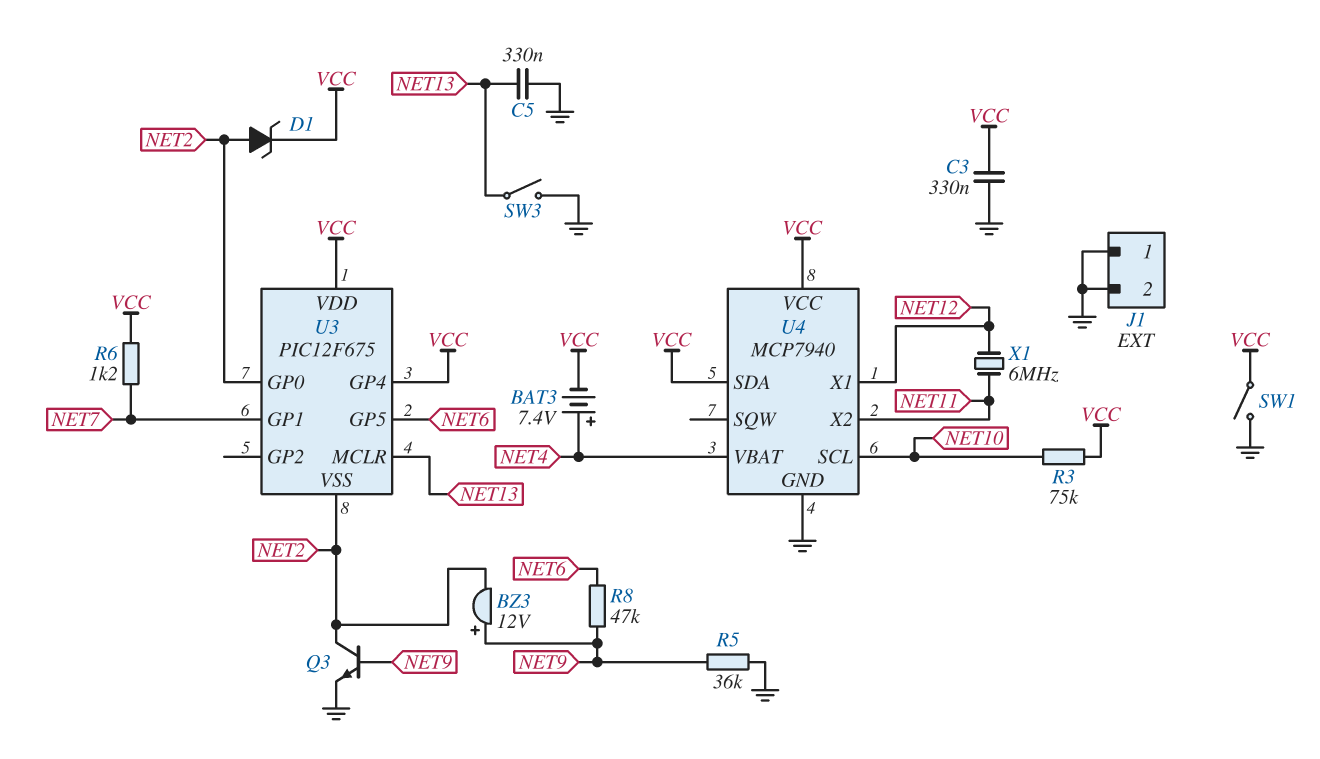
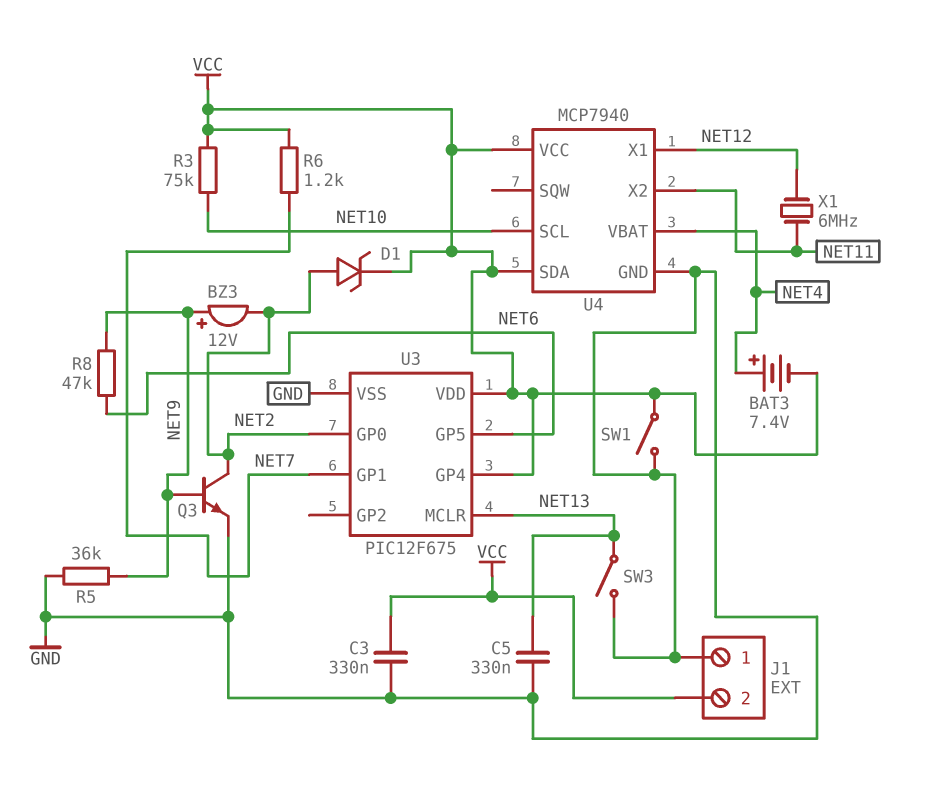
J1 pin 2: GND -> VCC
U3 pin VSS: NET2 -> GND

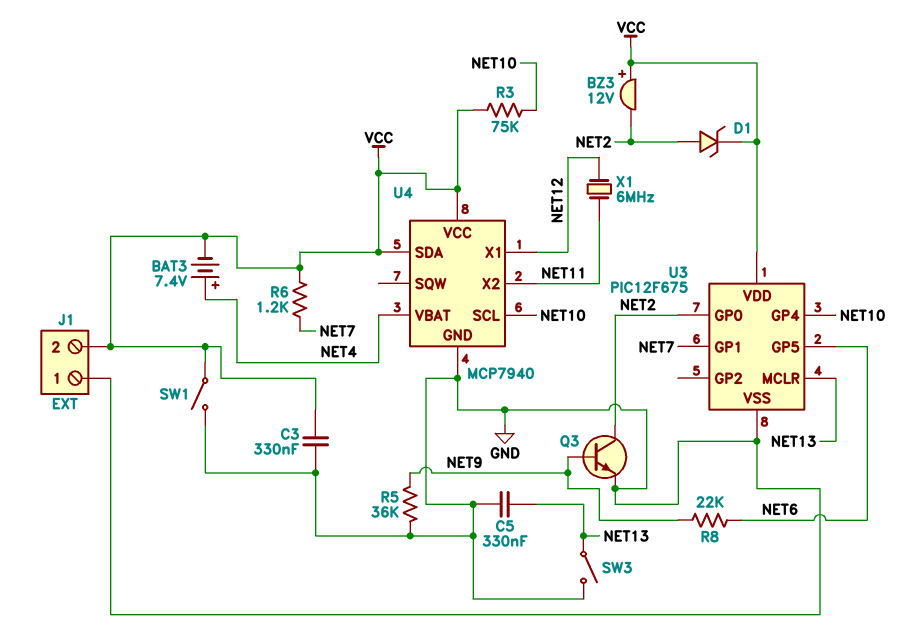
BZ3: buzzer 12V (plus NET9, minus NET2) -> buzzer 12V (plus VCC, minus NET2)
R8: 47k (NET6, NET9) -> 22k (NET6, NET9)
U3 pin GP4: VCC -> NET10

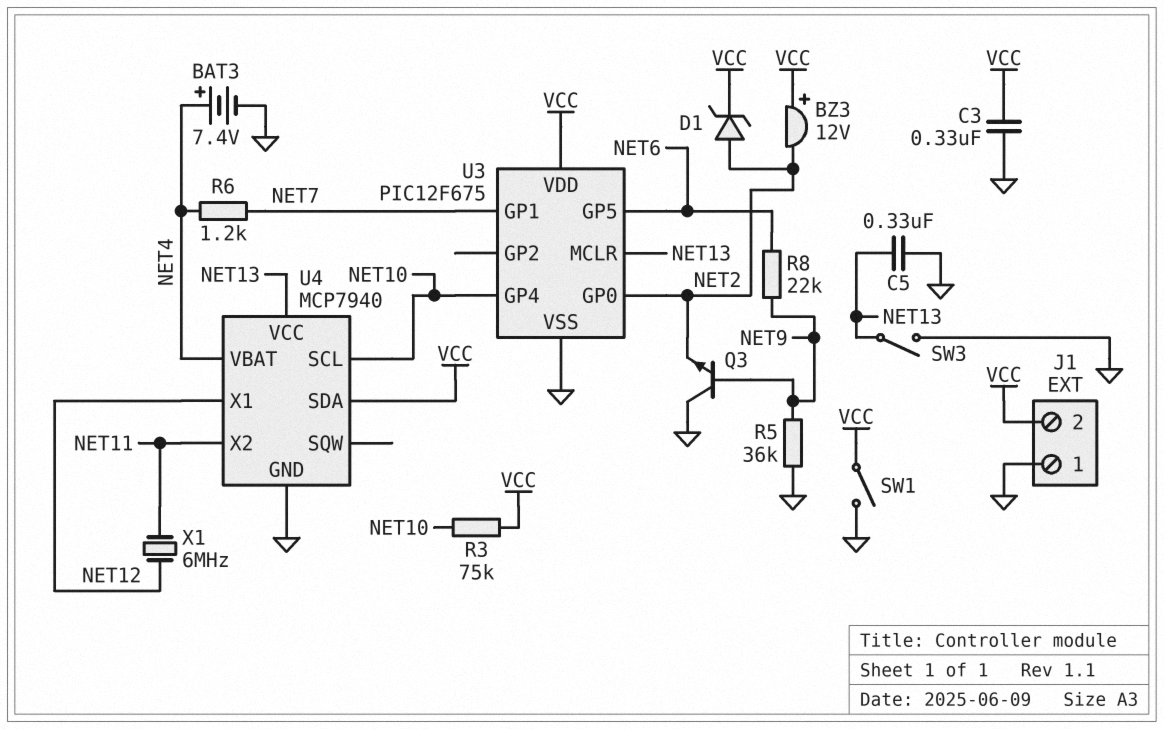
BAT3: 7.4V (plus NET4, minus VCC) -> 7.4V (plus NET4, minus GND)
Q3: NPN (B NET9, C NET2, E GND) -> NPN (B NET9, C GND, E NET2)
R6: 1.2k (NET7, VCC) -> 1.2k (NET4, NET7)
U4 pin VCC: VCC -> NET13

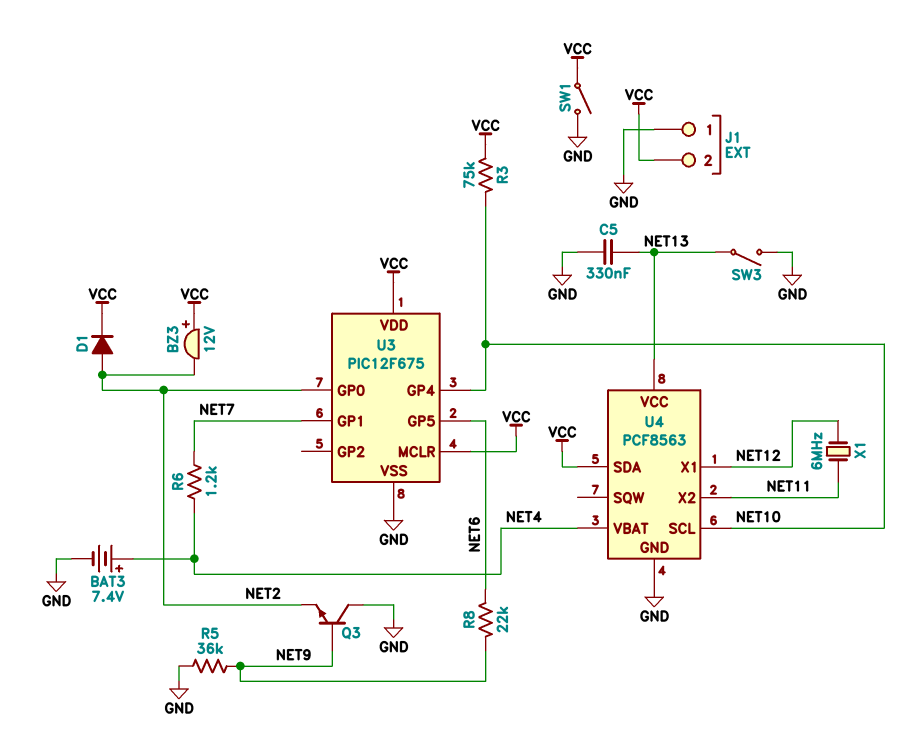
C3: 330nF (GND, VCC) -> none
D1: zener (A NET2, K VCC) -> diode (A NET2, K VCC)
U3 pin MCLR: NET13 -> VCC
U4: MCP7940 -> PCF8563

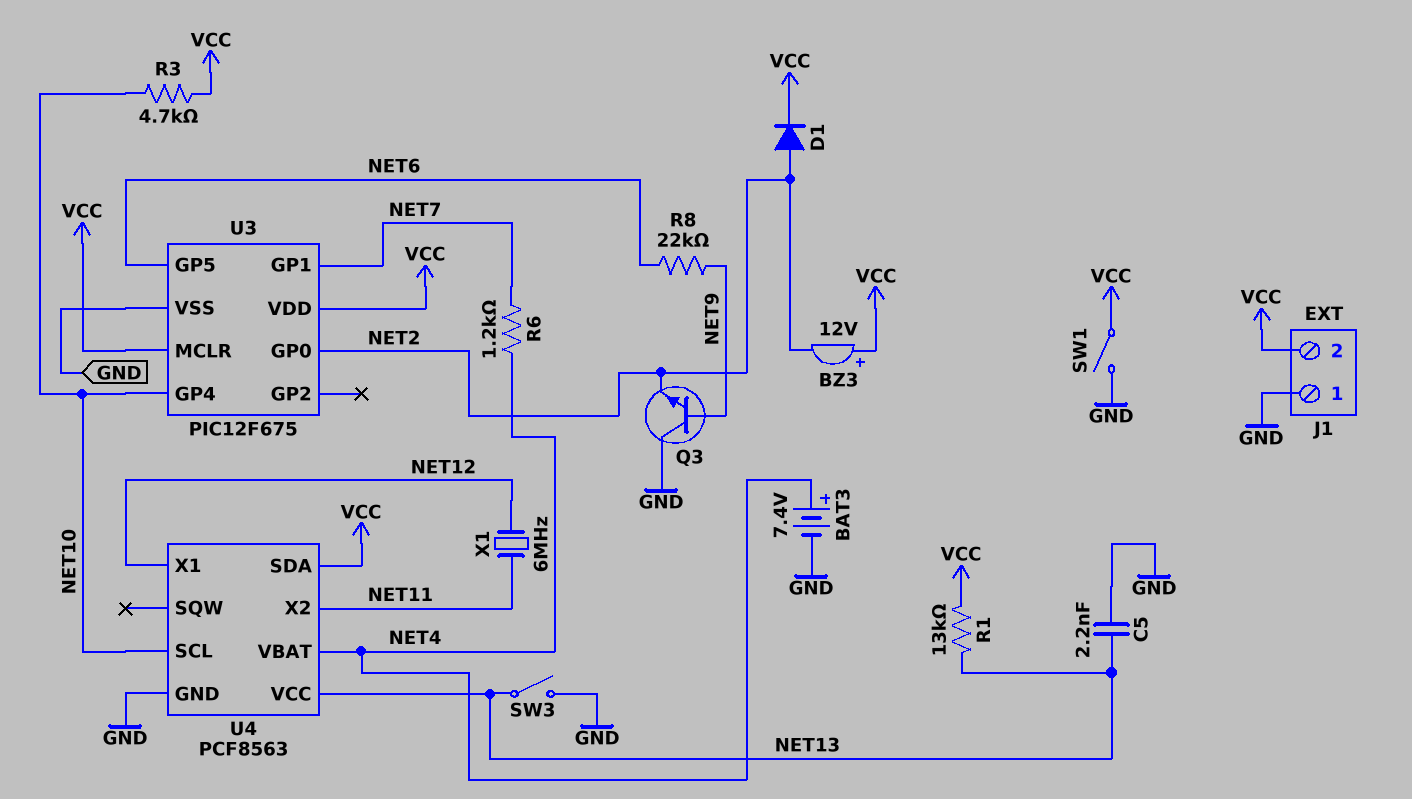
C5: 330nF (GND, NET13) -> 2.2nF (GND, NET13)
R1: none -> 13k (NET13, VCC)
R3: 75k (NET10, VCC) -> 4.7k (NET10, VCC)
R5: 36k (GND, NET9) -> none

